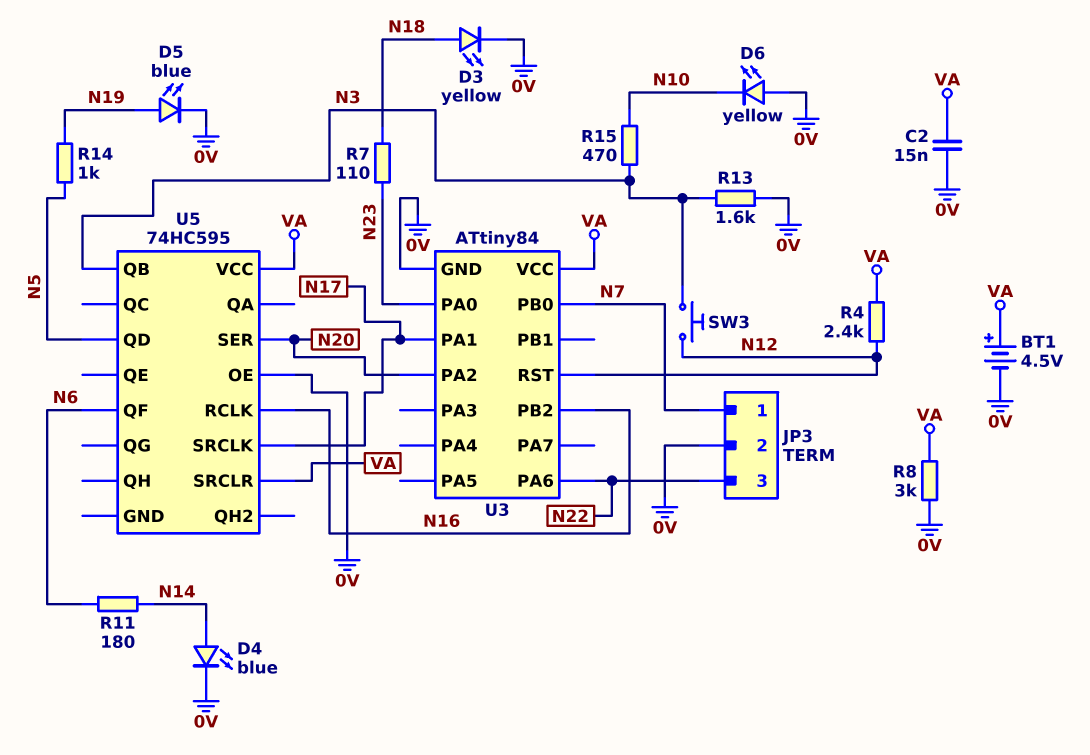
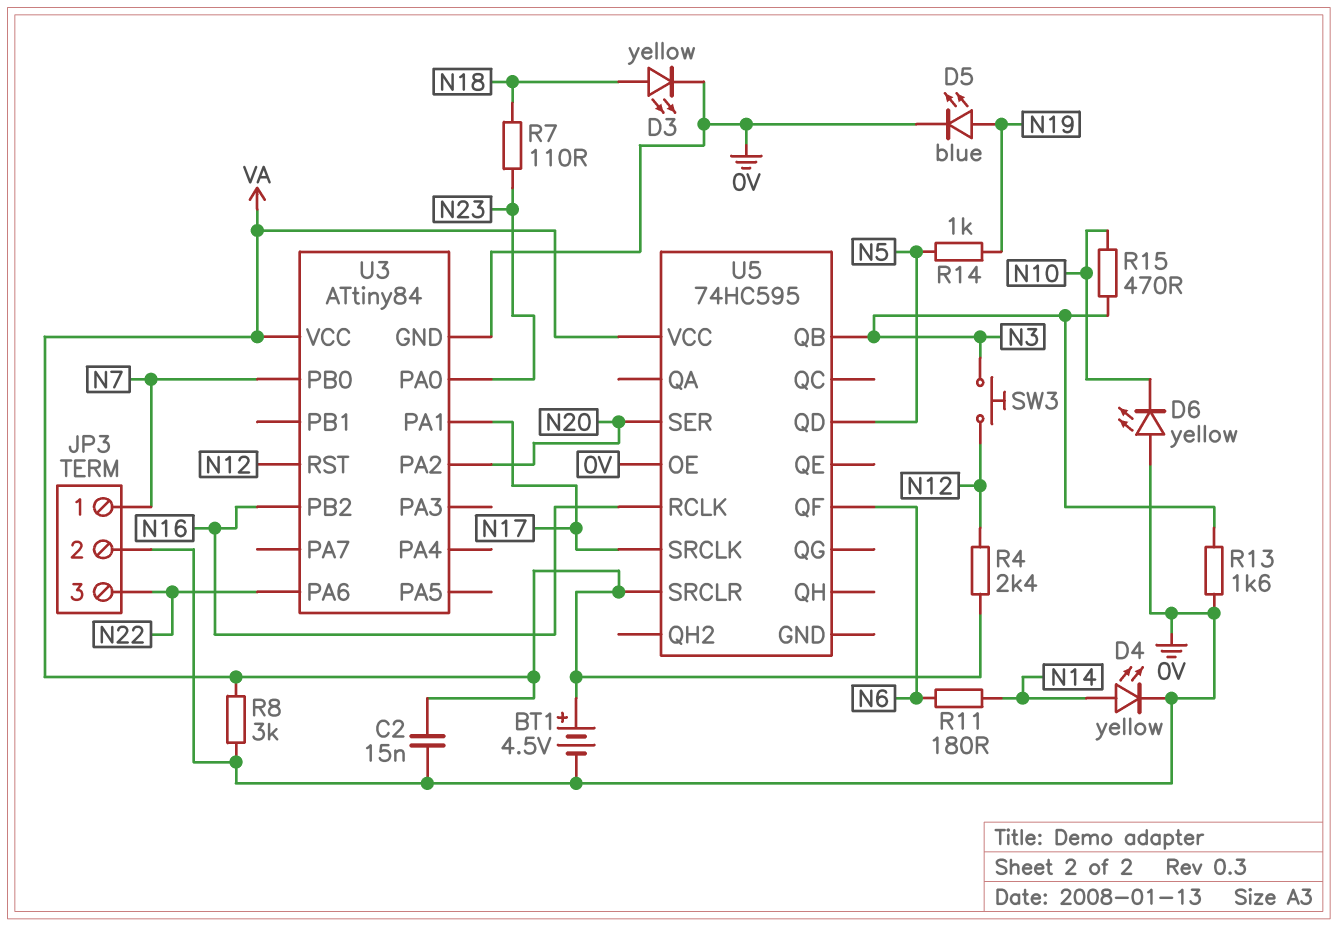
D4: LED blue (A N14, K 0V) -> LED yellow (A N14, K 0V)

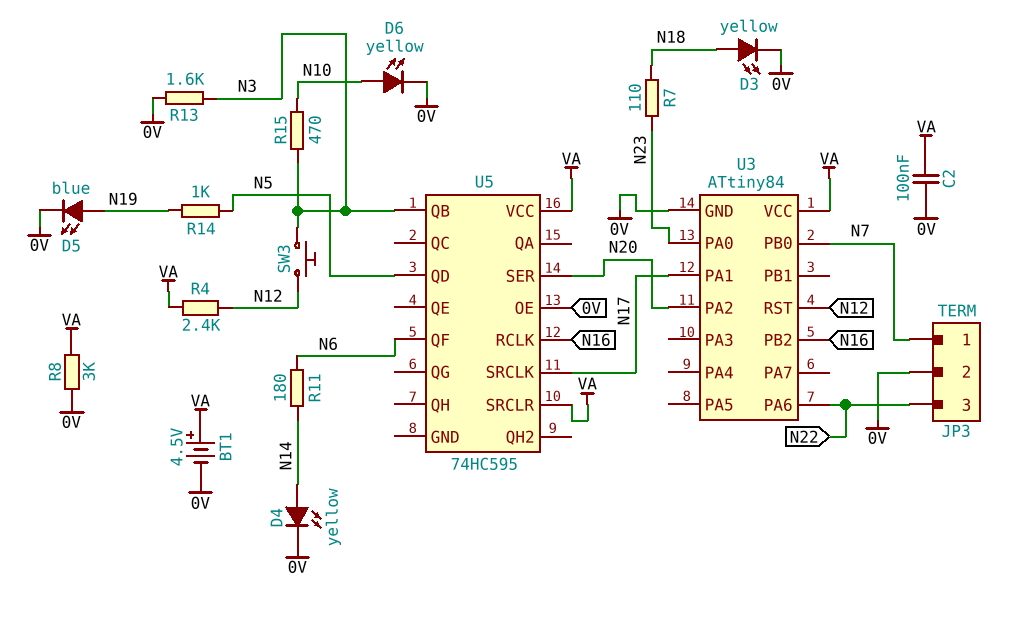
C2: 15nF (0V, VA) -> 100nF (0V, VA)
D6: LED yellow (A 0V, K N10) -> LED yellow (A N10, K 0V)

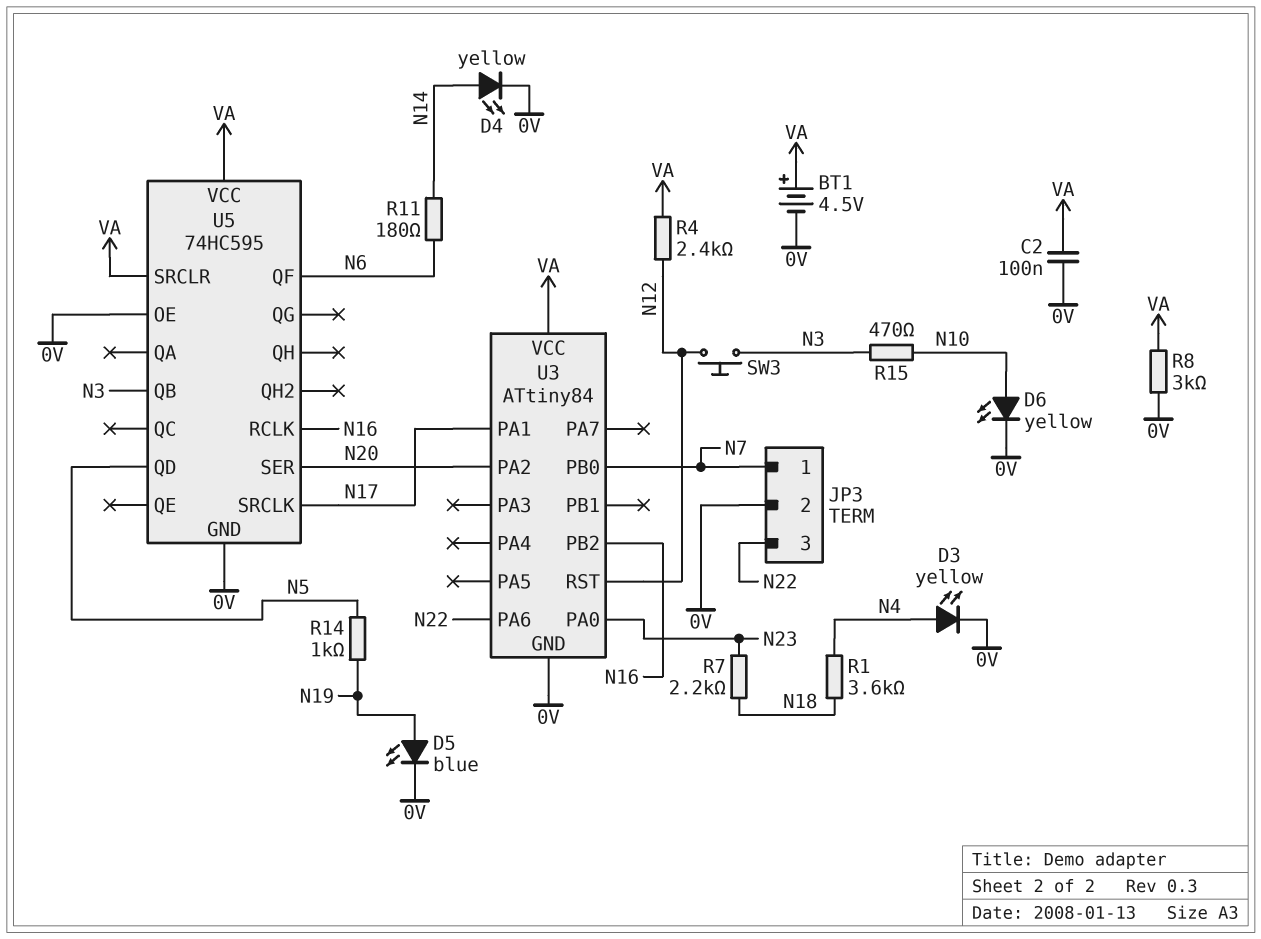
D3: LED yellow (A N18, K 0V) -> LED yellow (A N4, K 0V)
R1: none -> 3.6k (N4, N18)
R7: 110 (N18, N23) -> 2.2k (N18, N23)
R13: 1.6k (0V, N3) -> none
U5 pin GND: none -> 0V

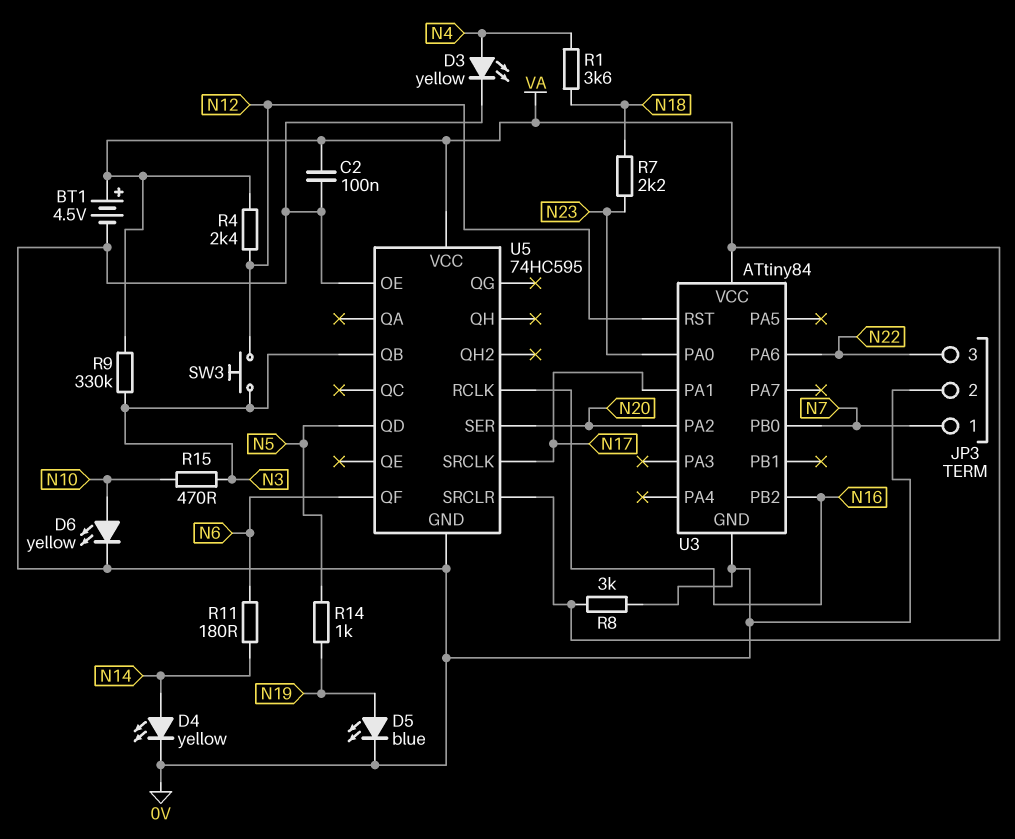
R9: none -> 330k (N3, VA)

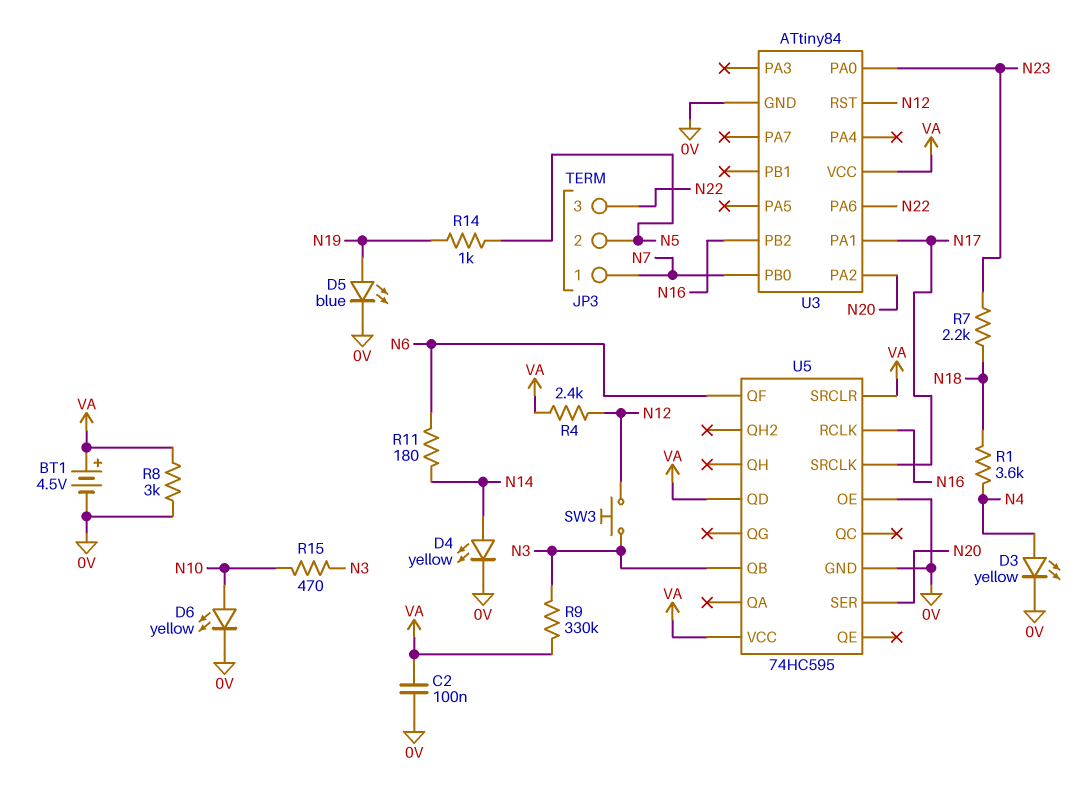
JP3 pin 2: 0V -> N5
U5 pin QD: N5 -> VA

